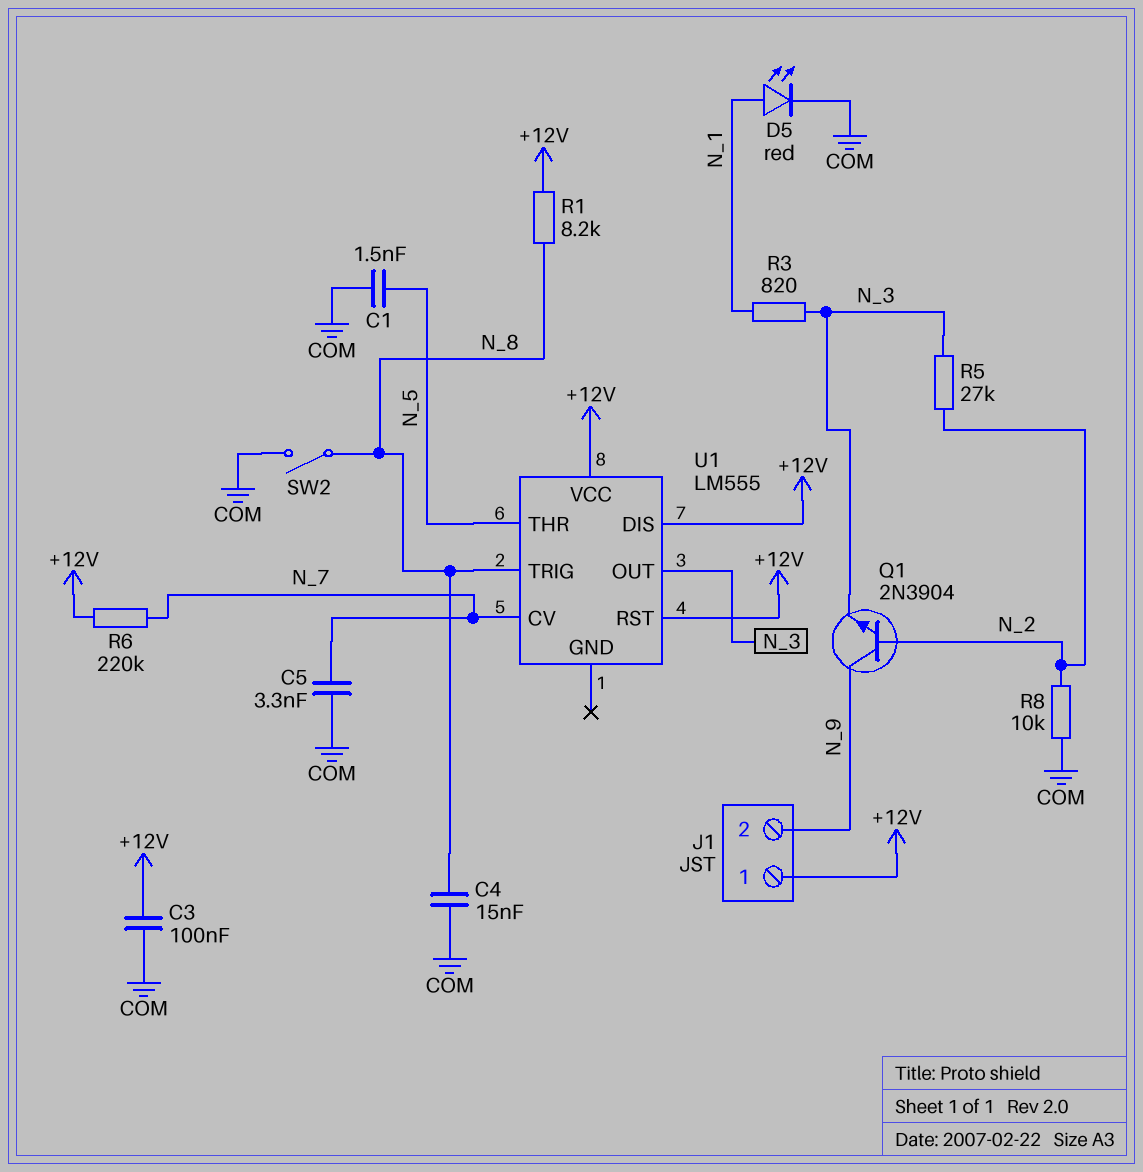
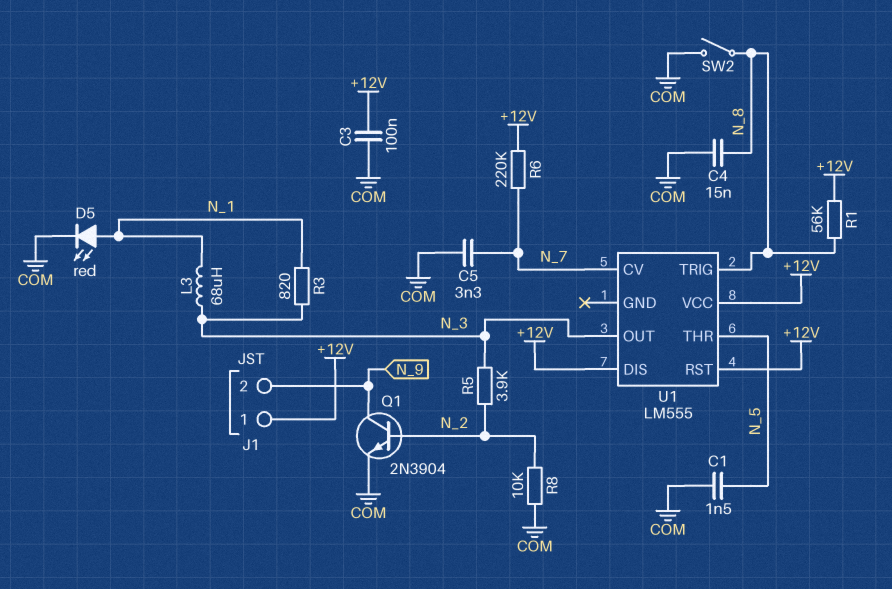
L3: none -> 68uH (N_1, N_3)
Q1: NPN 2N3904 (B N_2, C N_9, E N_3) -> NPN 2N3904 (B N_2, C N_9, E COM)
R1: 8.2k (+12V, N_8) -> 56k (+12V, N_8)
R5: 27k (N_2, N_3) -> 3.9k (N_2, N_3)

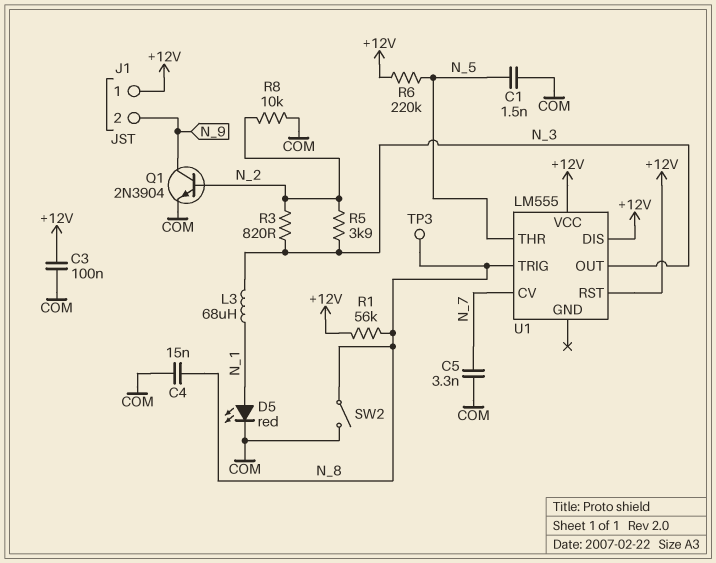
R3: 820 (N_1, N_3) -> 820 (N_2, N_3)
R6: 220k (+12V, N_7) -> 220k (+12V, N_5)
TP3: none -> test point (N_8)

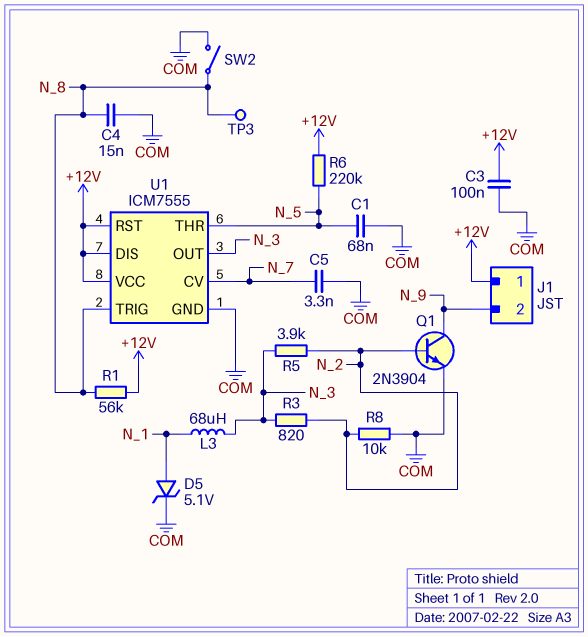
C1: 1.5nF (COM, N_5) -> 68nF (COM, N_5)
D5: LED red (A N_1, K COM) -> zener 5.1V (A N_1, K COM)
U1: LM555 -> ICM7555
U1 pin GND: none -> COM

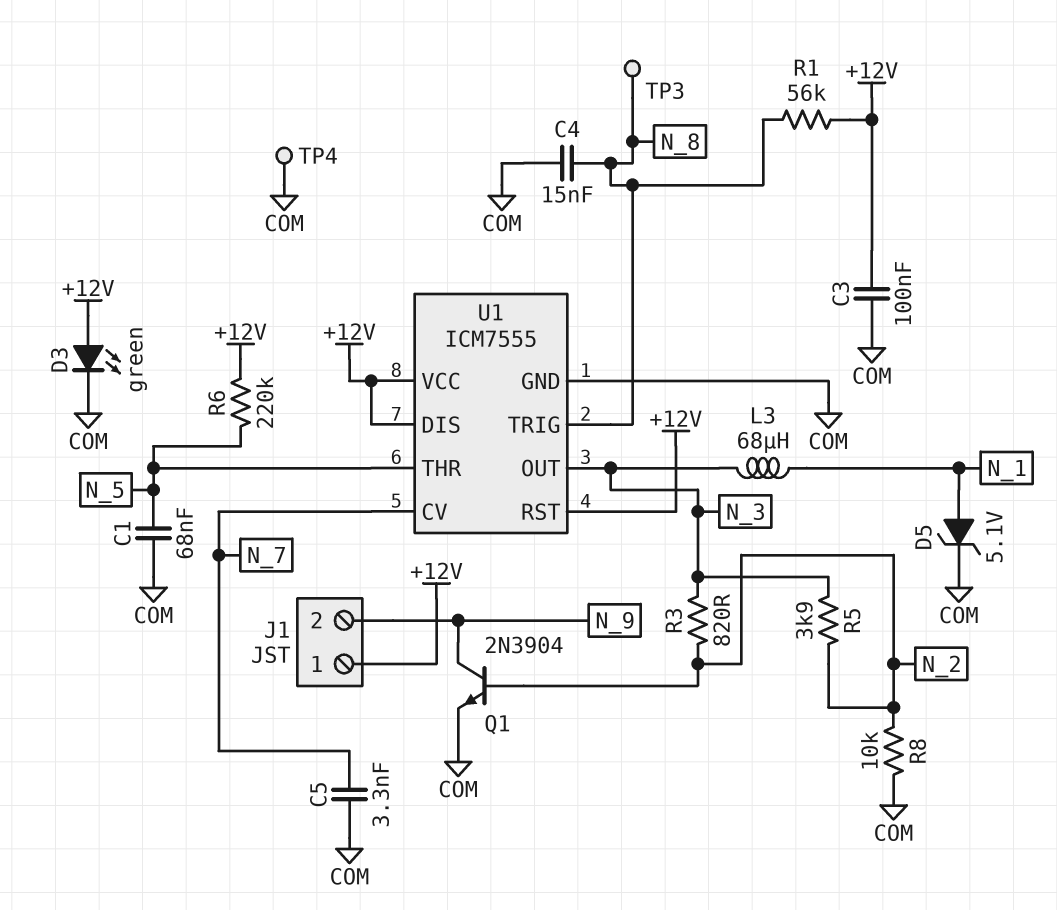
D3: none -> LED green (A +12V, K COM)
SW2: switch (COM, N_8) -> none
TP4: none -> test point (COM)

